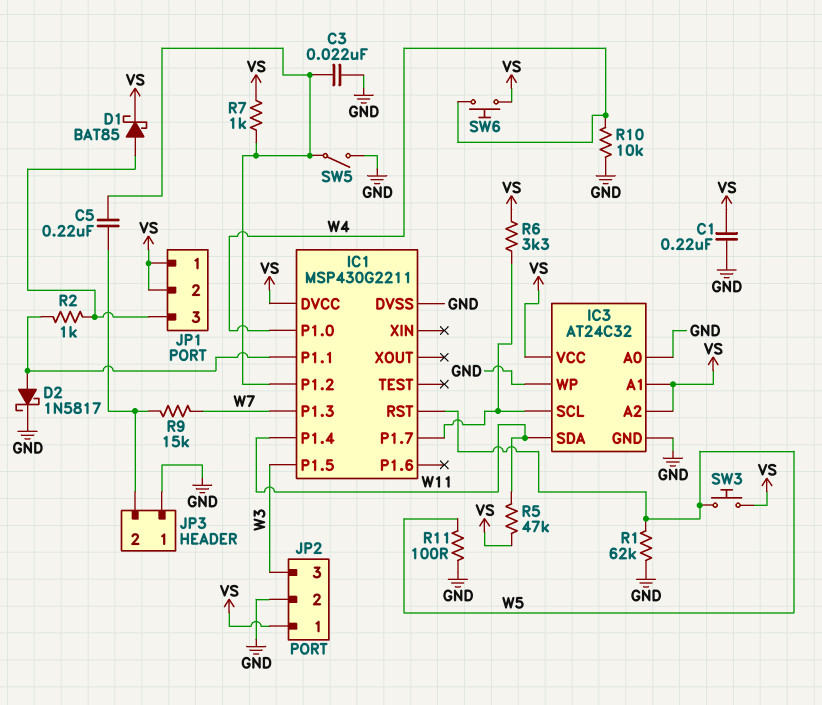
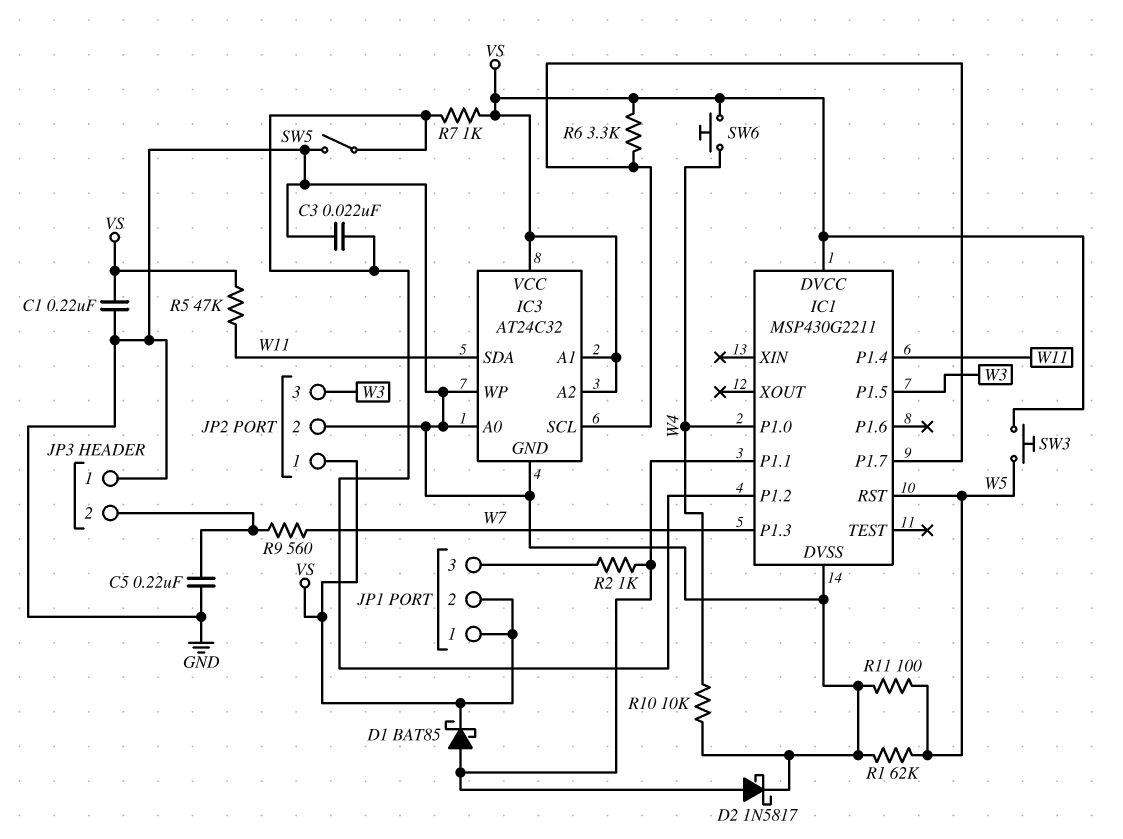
C5: 220nF (IC1/P1.2, JP3/2) -> 220nF (GND, JP3/2)
D1: schottky BAT85 (A JP1/3, K VS) -> schottky BAT85 (A IC1/P1.1, K VS)
R9: 15k (JP3/2, W7) -> 560 (JP3/2, W7)

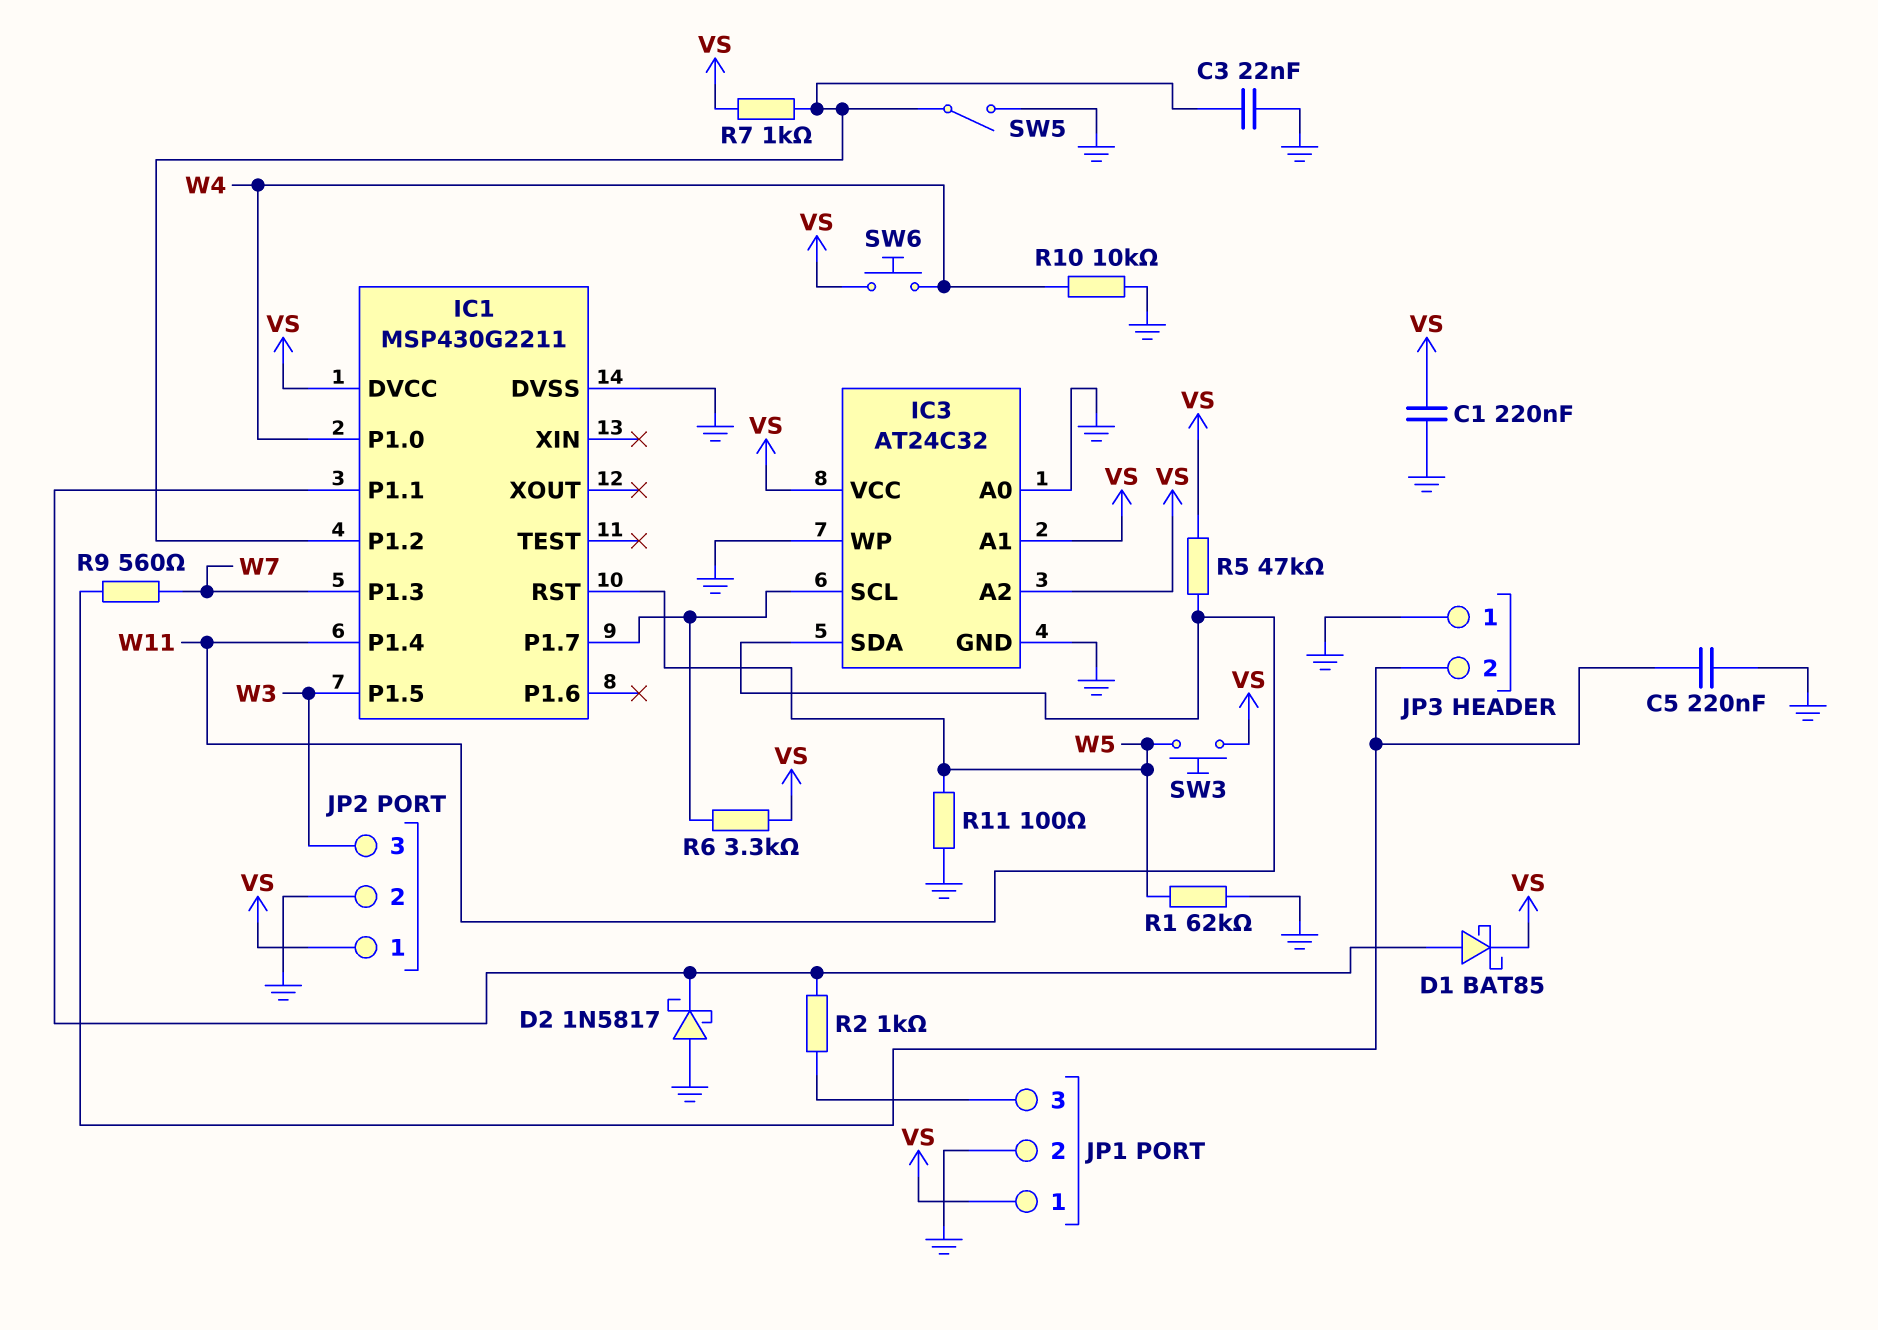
D2: schottky 1N5817 (A IC1/P1.1, K GND) -> schottky 1N5817 (A GND, K IC1/P1.1)
JP1 pin 2: VS -> GND

